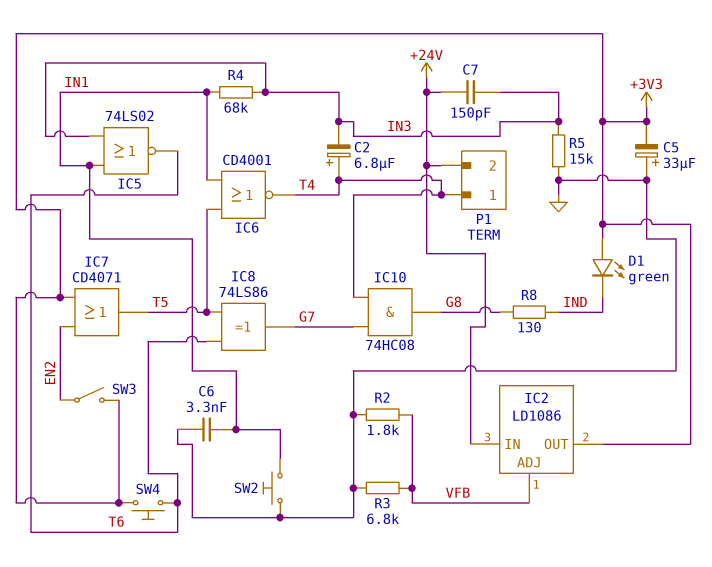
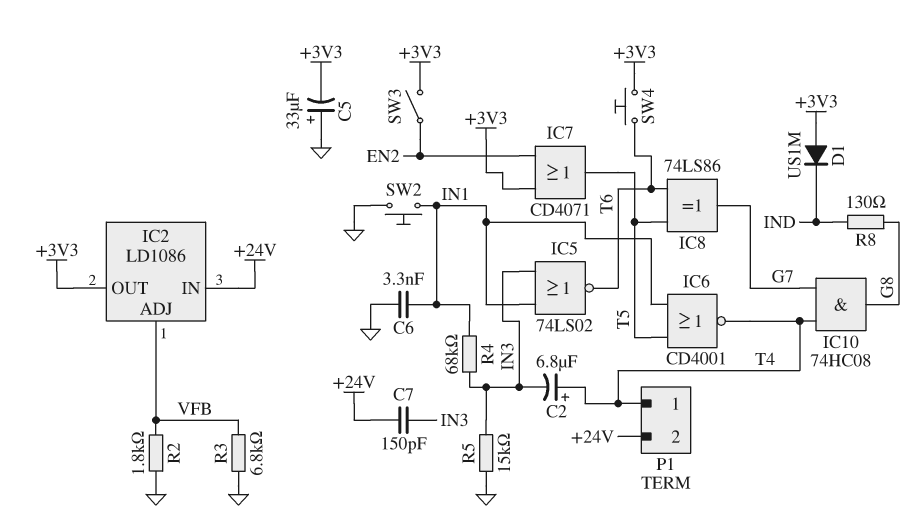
D1: LED green (A +3V3, K IND) -> diode US1M (A +3V3, K IND)

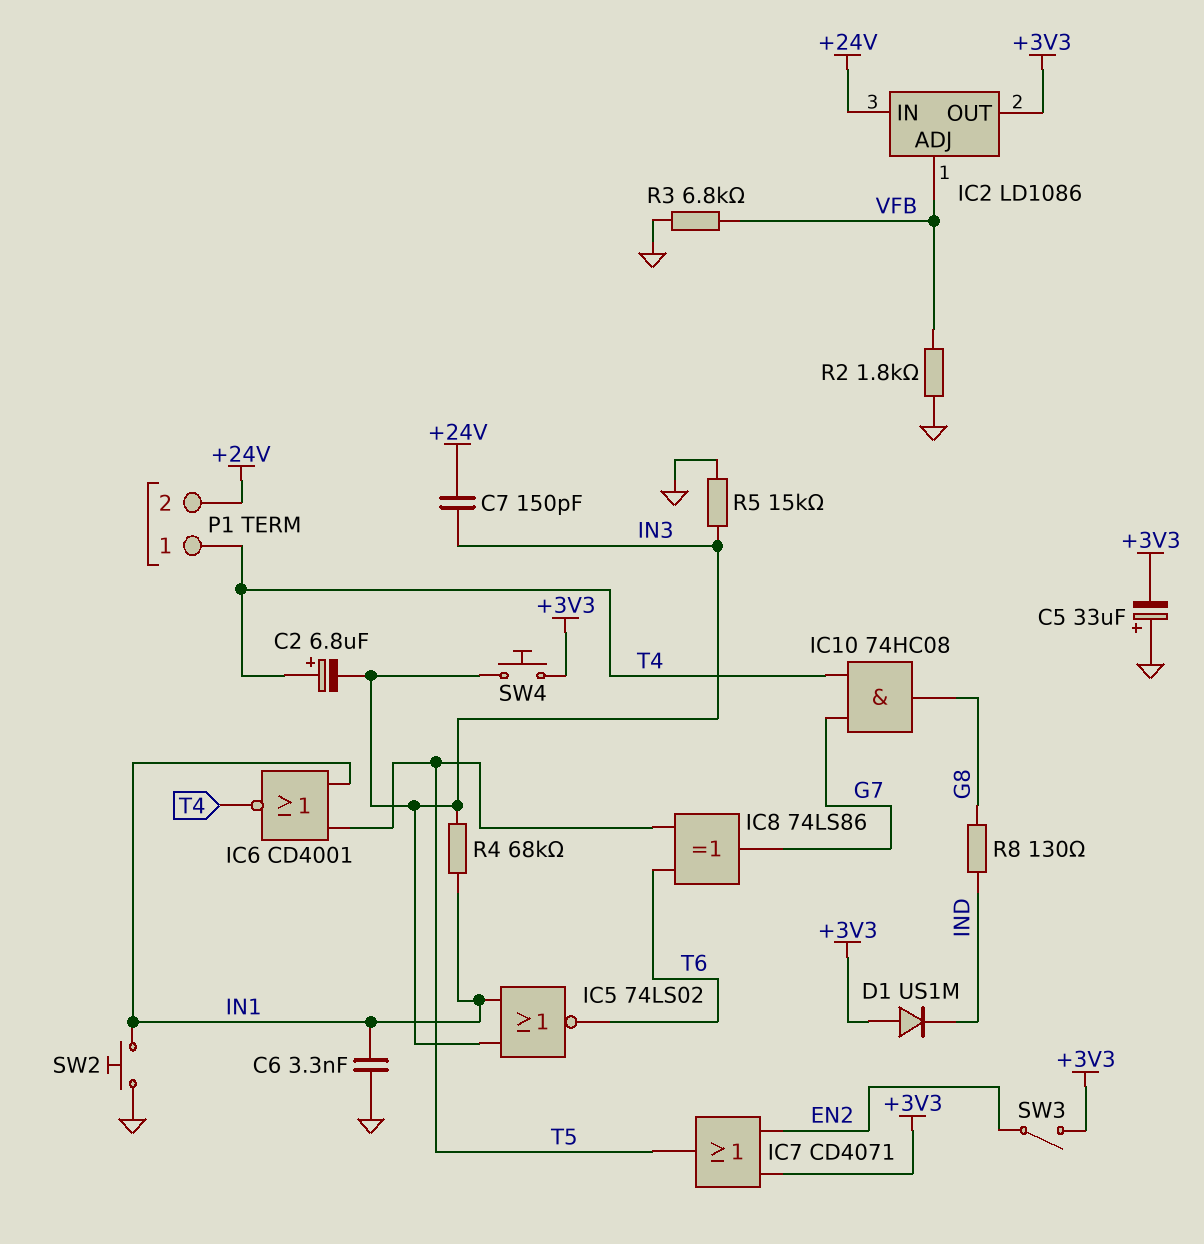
SW4: button (+3V3, T6) -> button (+3V3, IN3)

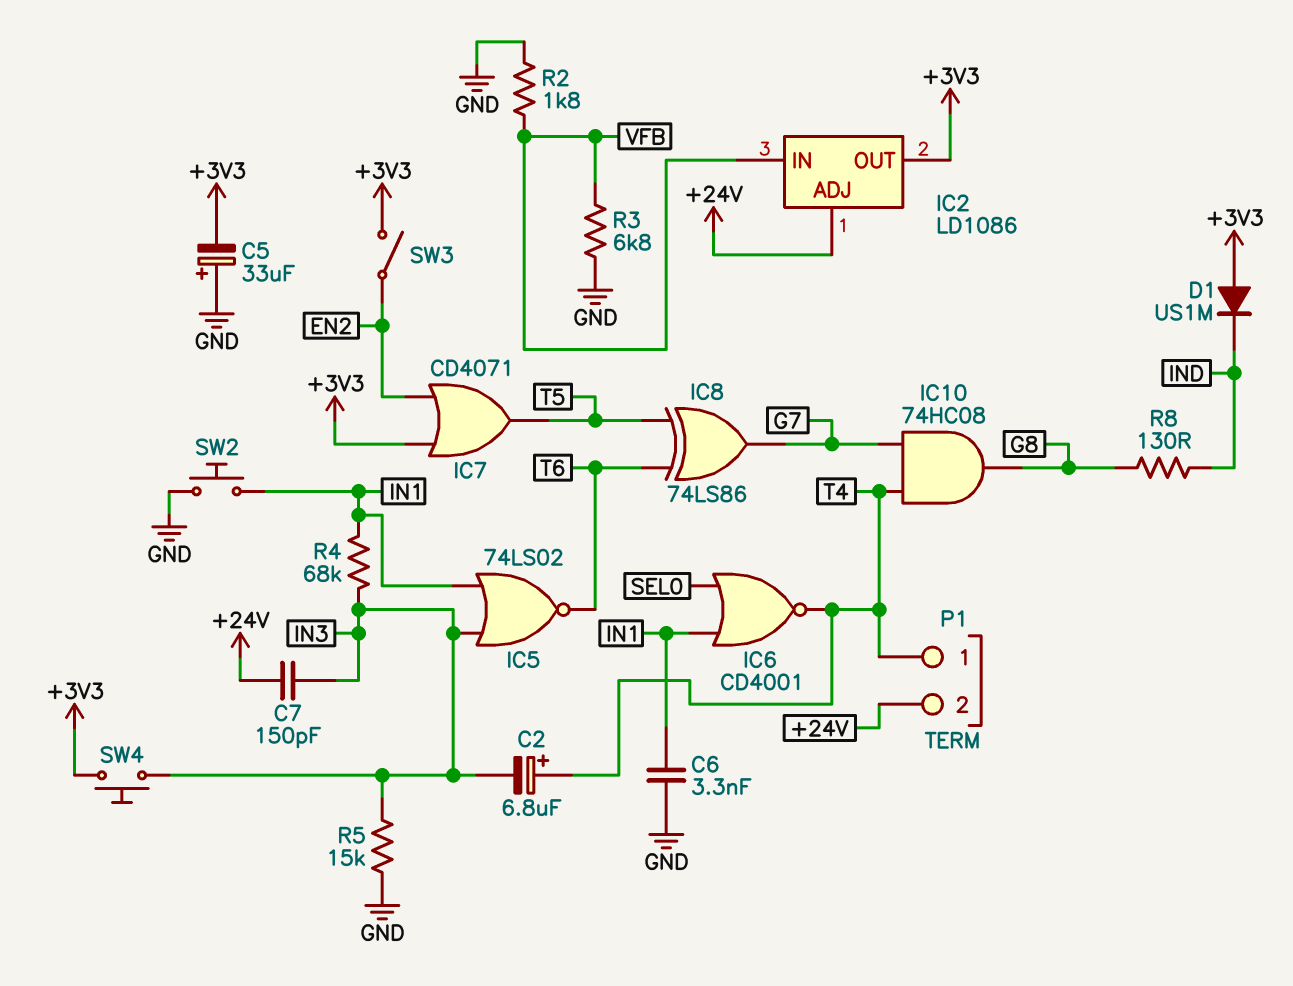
IC2 pin ADJ: VFB -> +24V
IC2 pin IN: +24V -> VFB
IC6: NOR CD4001 (in IN1, in T5, out T4) -> NOR CD4001 (in IN1, in SEL0, out T4)

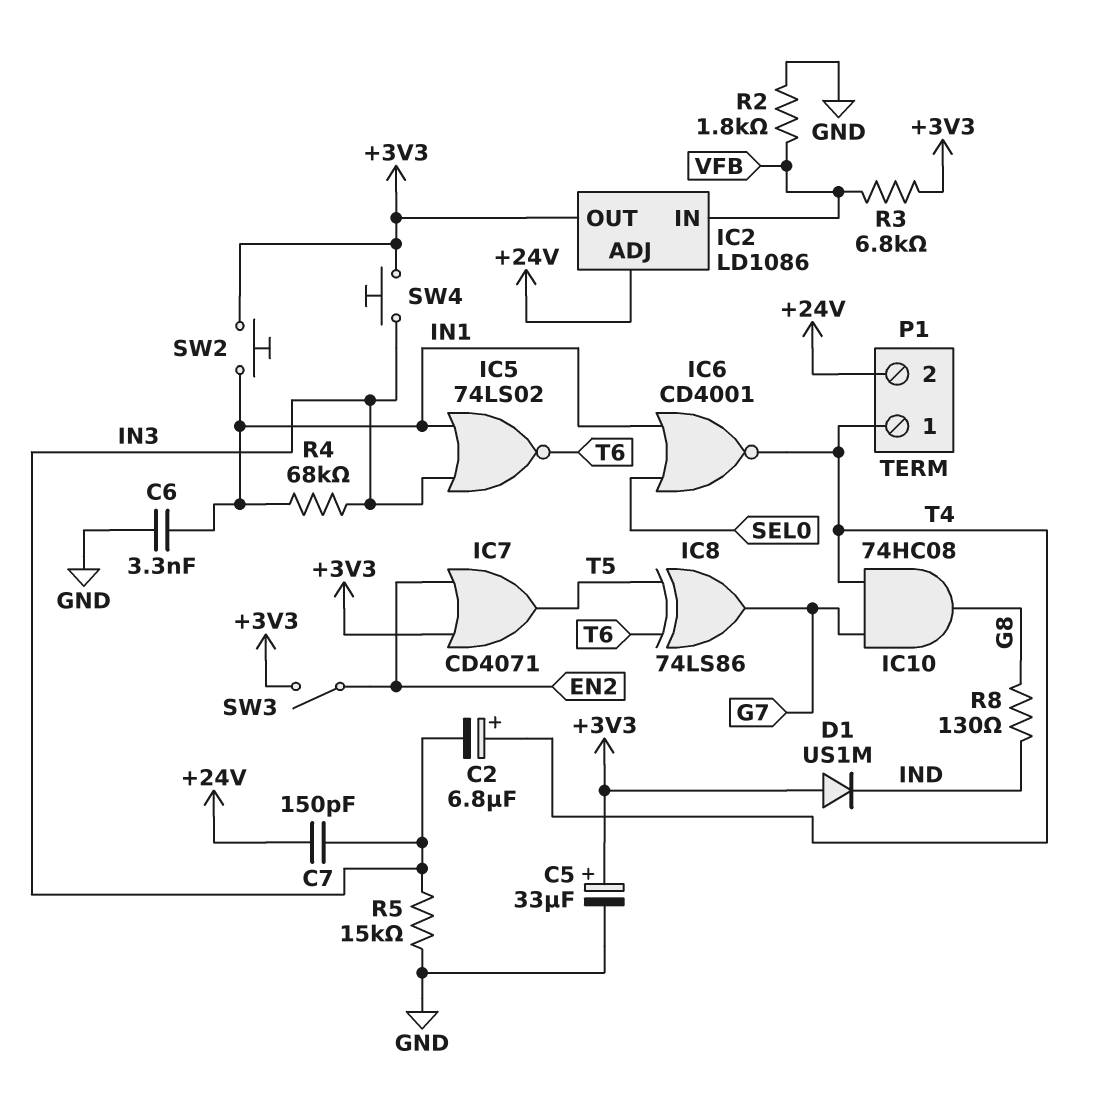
C5: 33uF (plus GND, minus +3V3) -> 33uF (plus +3V3, minus GND)
R3: 6.8k (GND, VFB) -> 6.8k (+3V3, VFB)
SW2: button (GND, IN1) -> button (+3V3, IN1)

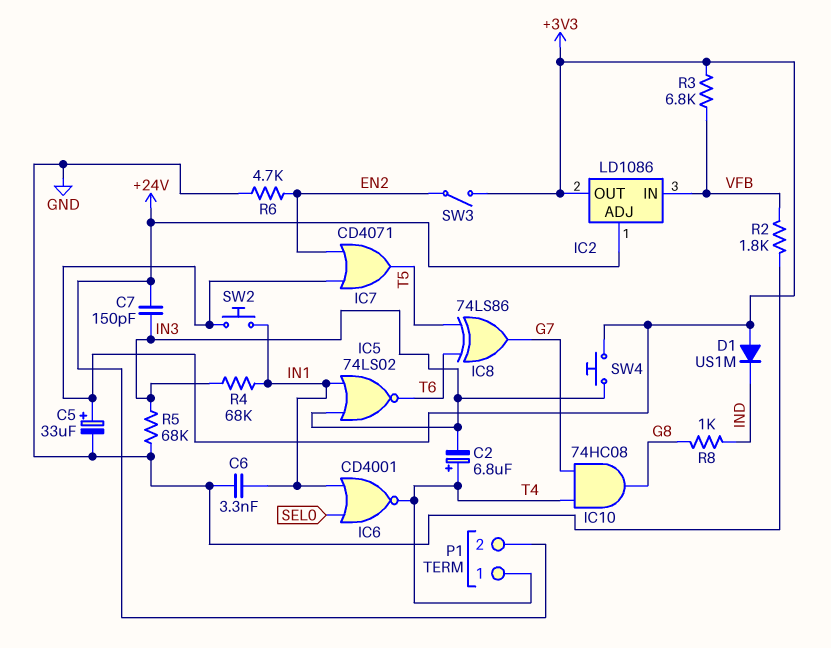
R5: 15k (GND, IN3) -> 68k (GND, IN3)
R6: none -> 4.7k (EN2, GND)
R8: 130 (G8, IND) -> 1k (G8, IND)

